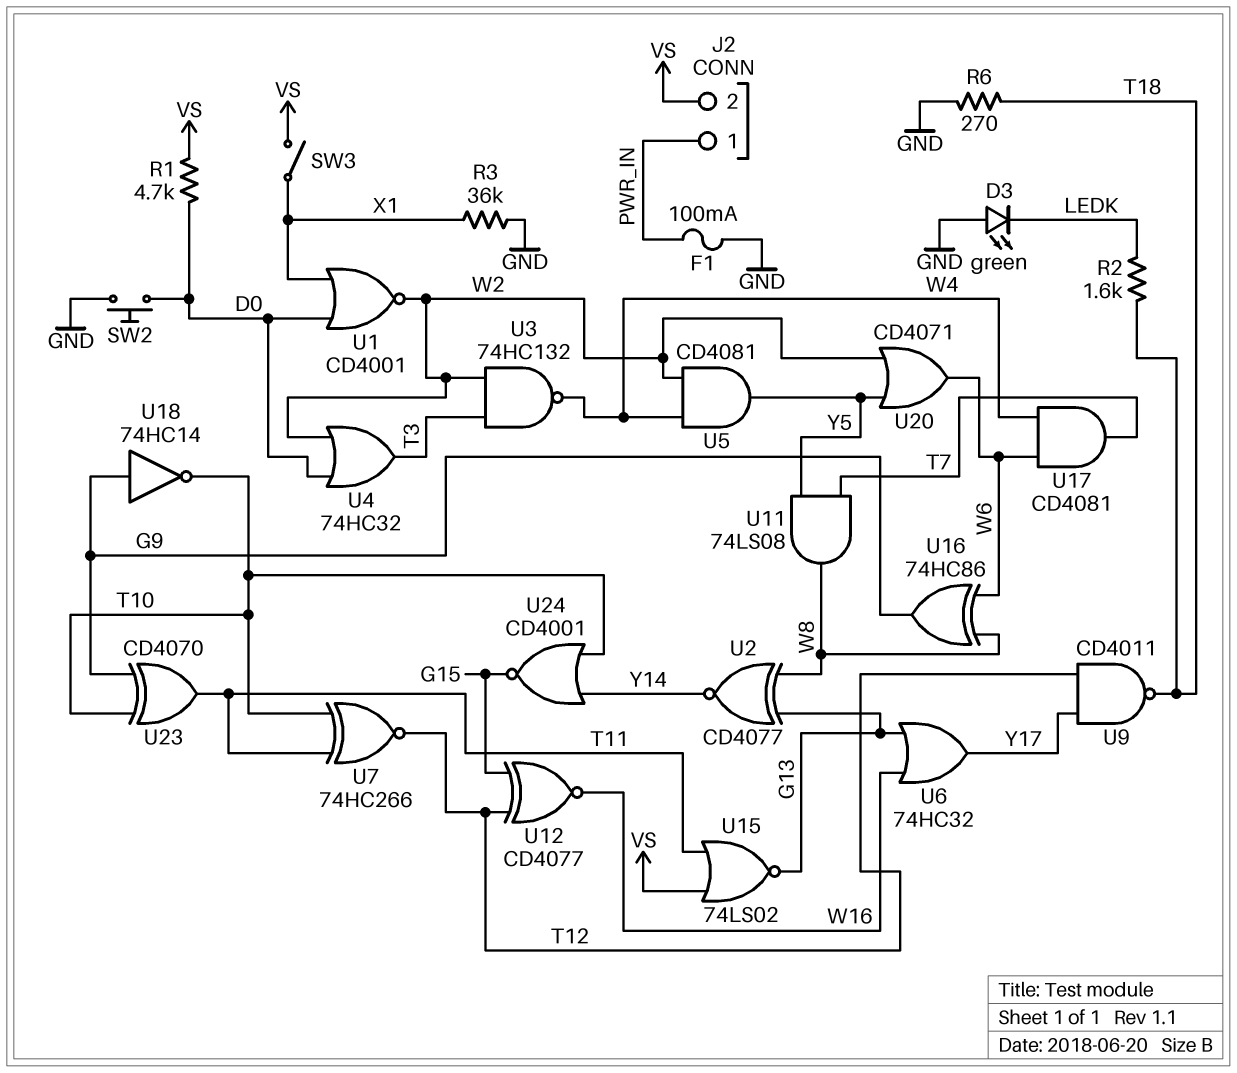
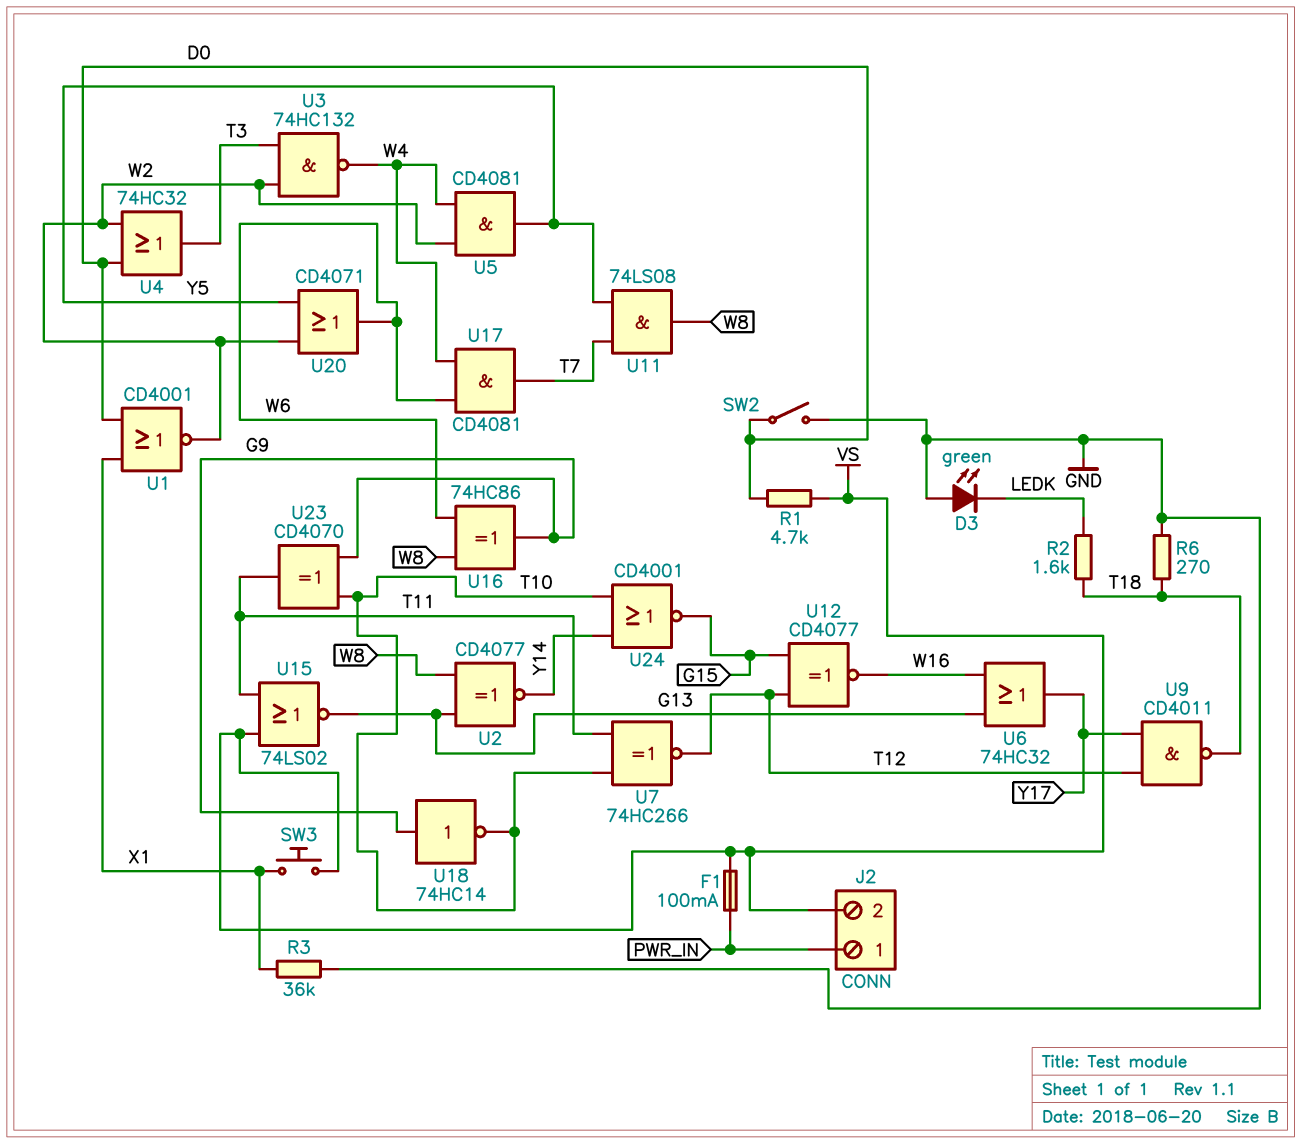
F1: 100mA (GND, PWR_IN) -> 100mA (PWR_IN, VS)
SW2: button (D0, GND) -> switch (D0, GND)
SW3: switch (VS, X1) -> button (VS, X1)

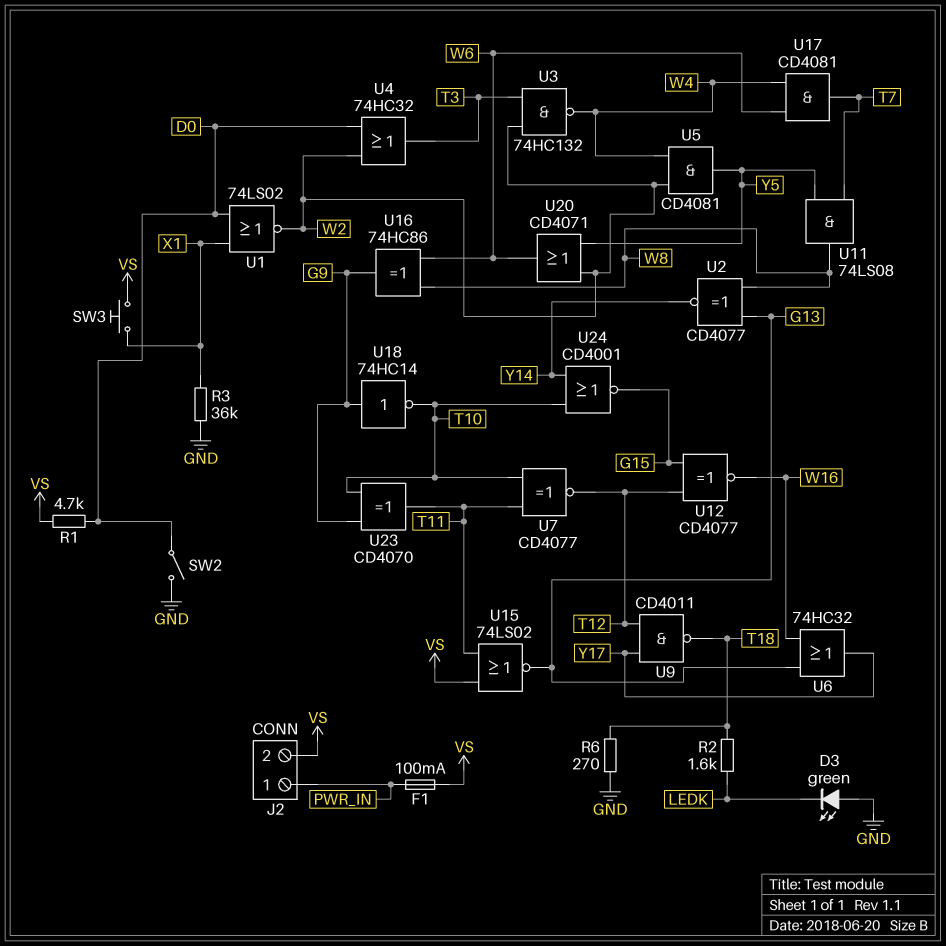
U1: NOR CD4001 (in D0, in X1, out W2) -> NOR 74LS02 (in D0, in X1, out W2)
U7: XNOR 74HC266 (in T10, in T11, out T12) -> XNOR CD4077 (in T10, in T11, out T12)

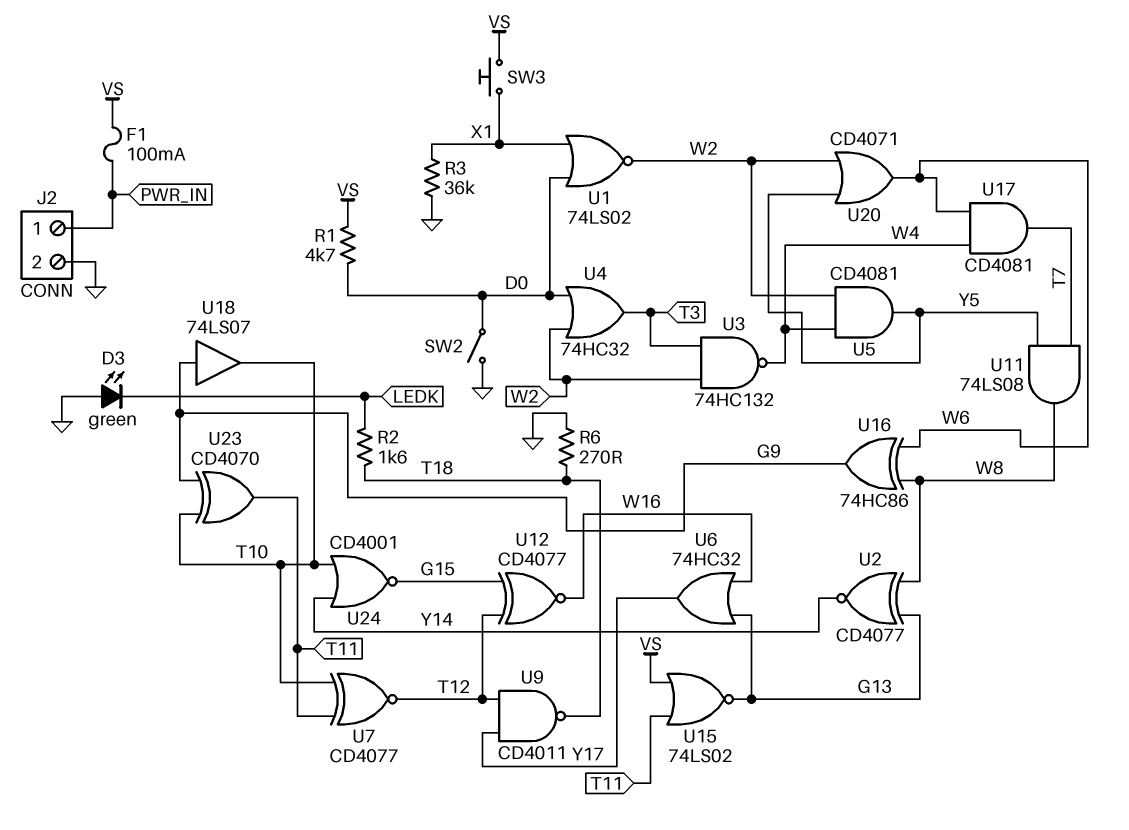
J2 pin 2: VS -> GND
U18: NOT 74HC14 (in G9, out T10) -> buffer 74LS07 (in G9, out T10)

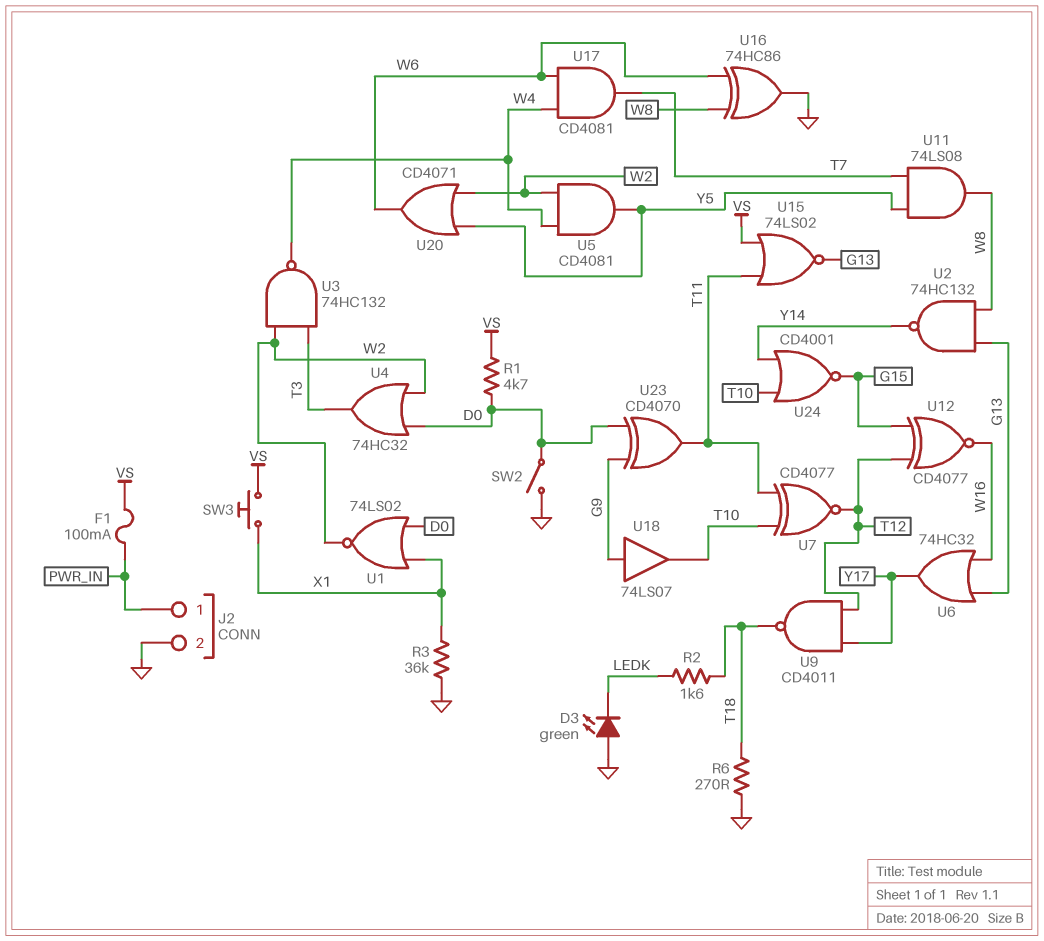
U2: XNOR CD4077 (in G13, in W8, out Y14) -> NAND 74HC132 (in G13, in W8, out Y14)
U16: XOR 74HC86 (in W6, in W8, out G9) -> XOR 74HC86 (in W6, in W8, out GND)
U23: XOR CD4070 (in G9, in T10, out T11) -> XOR CD4070 (in D0, in G9, out T11)

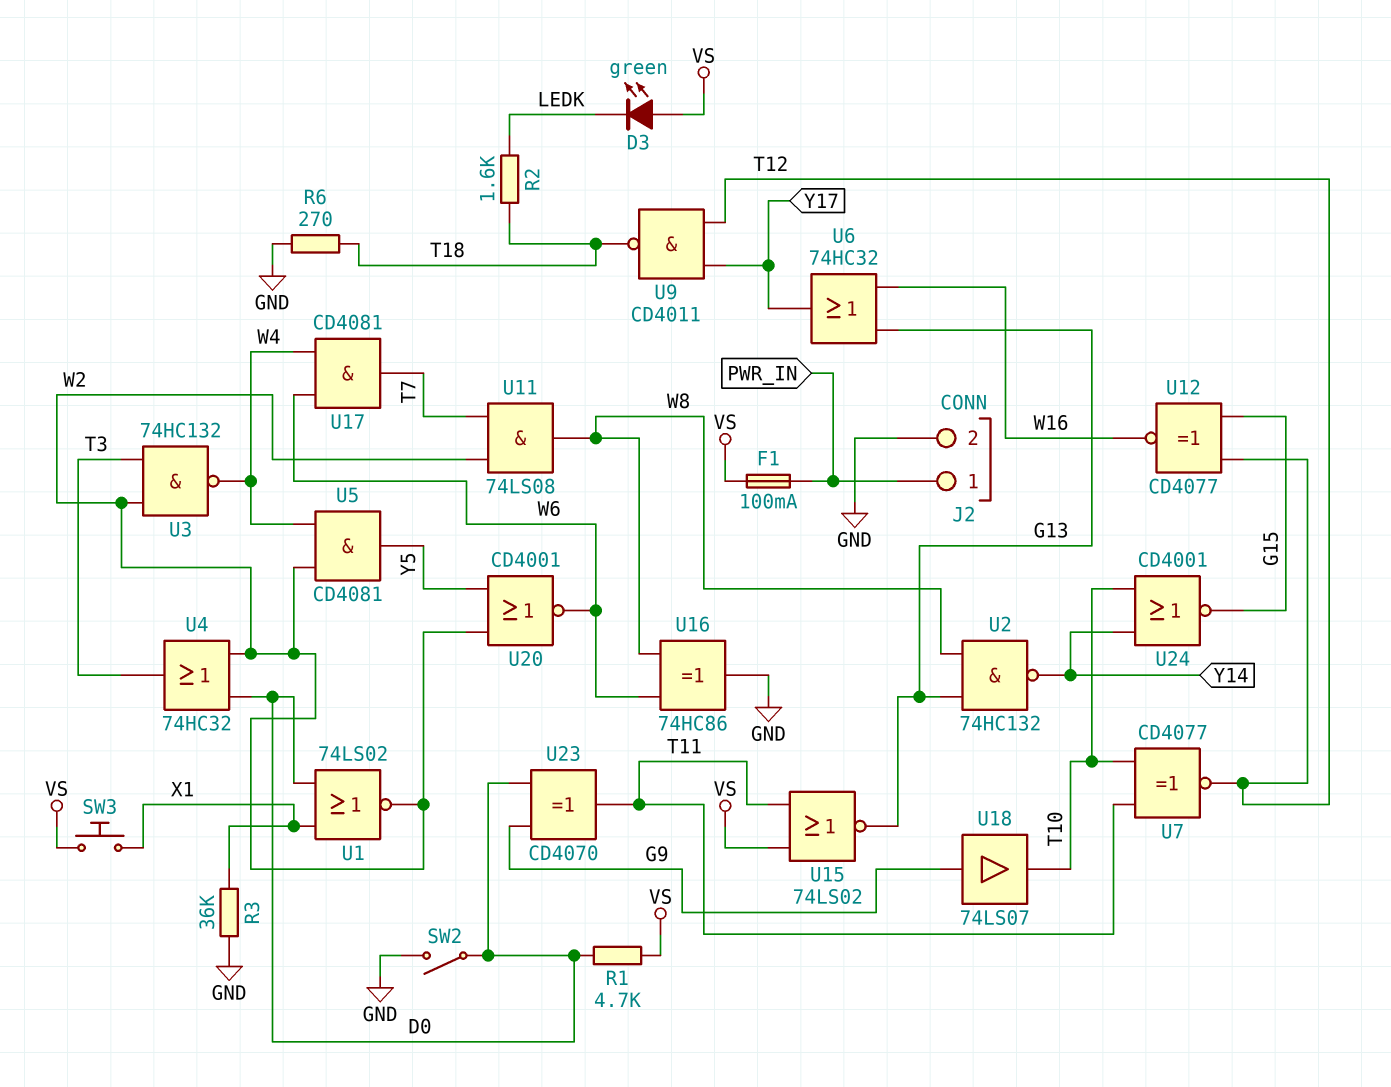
D3: LED green (A GND, K LEDK) -> LED green (A VS, K LEDK)
U11: AND 74LS08 (in T7, in Y5, out W8) -> AND 74LS08 (in T7, in W2, out W8)
U20: OR CD4071 (in W2, in Y5, out W6) -> NOR CD4001 (in W2, in Y5, out W6)

